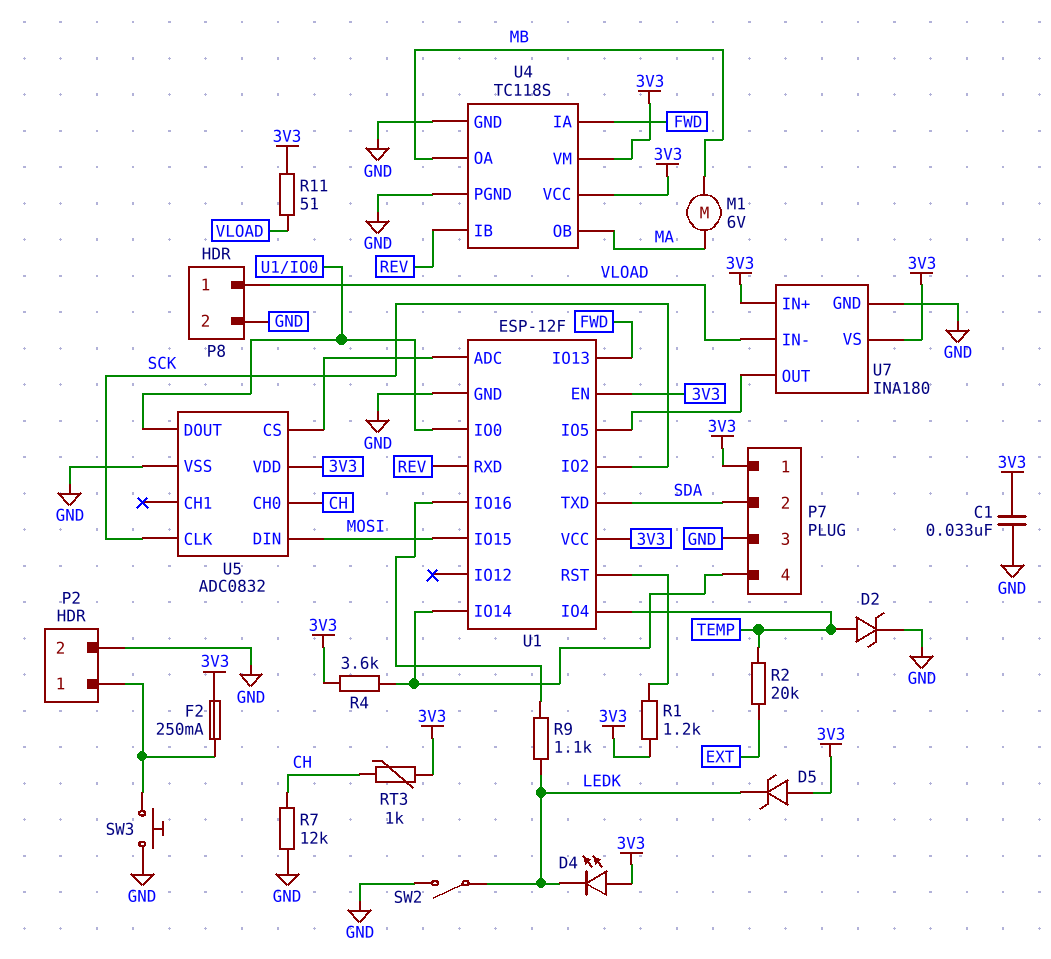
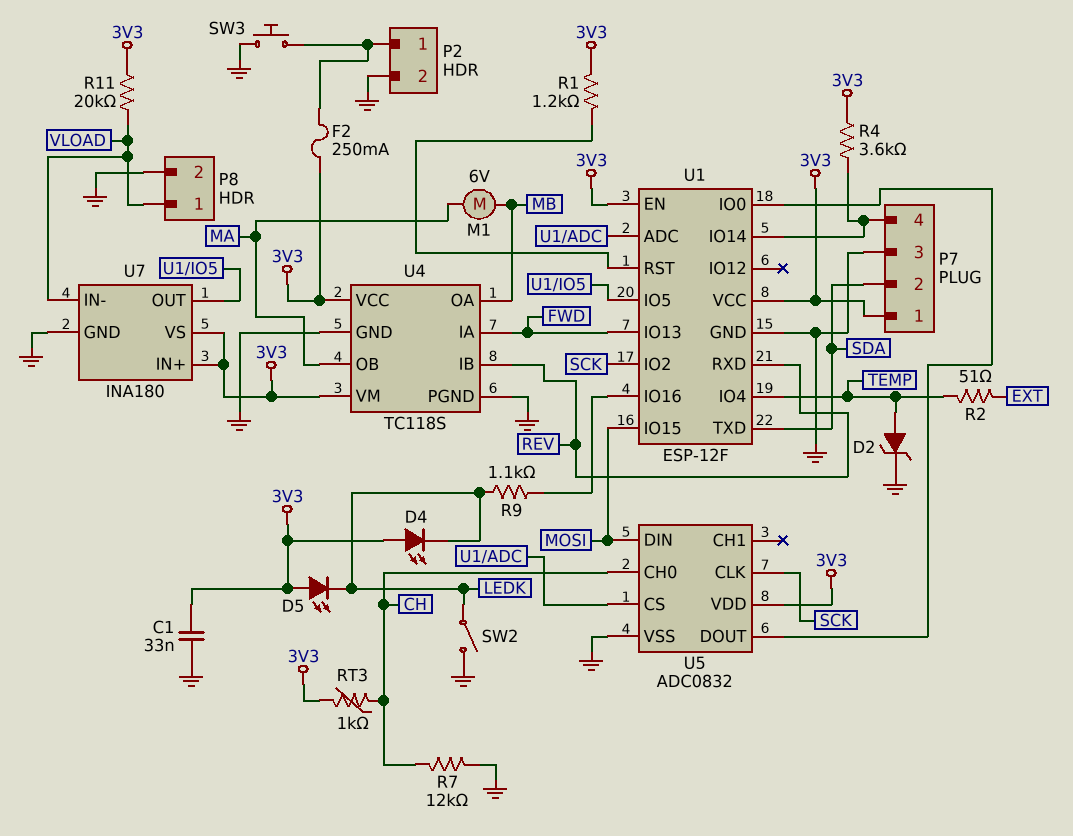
D5: zener (A 3V3, K LEDK) -> LED (A 3V3, K LEDK)
R2: 20k (EXT, TEMP) -> 51 (EXT, TEMP)
R11: 51 (3V3, VLOAD) -> 20k (3V3, VLOAD)

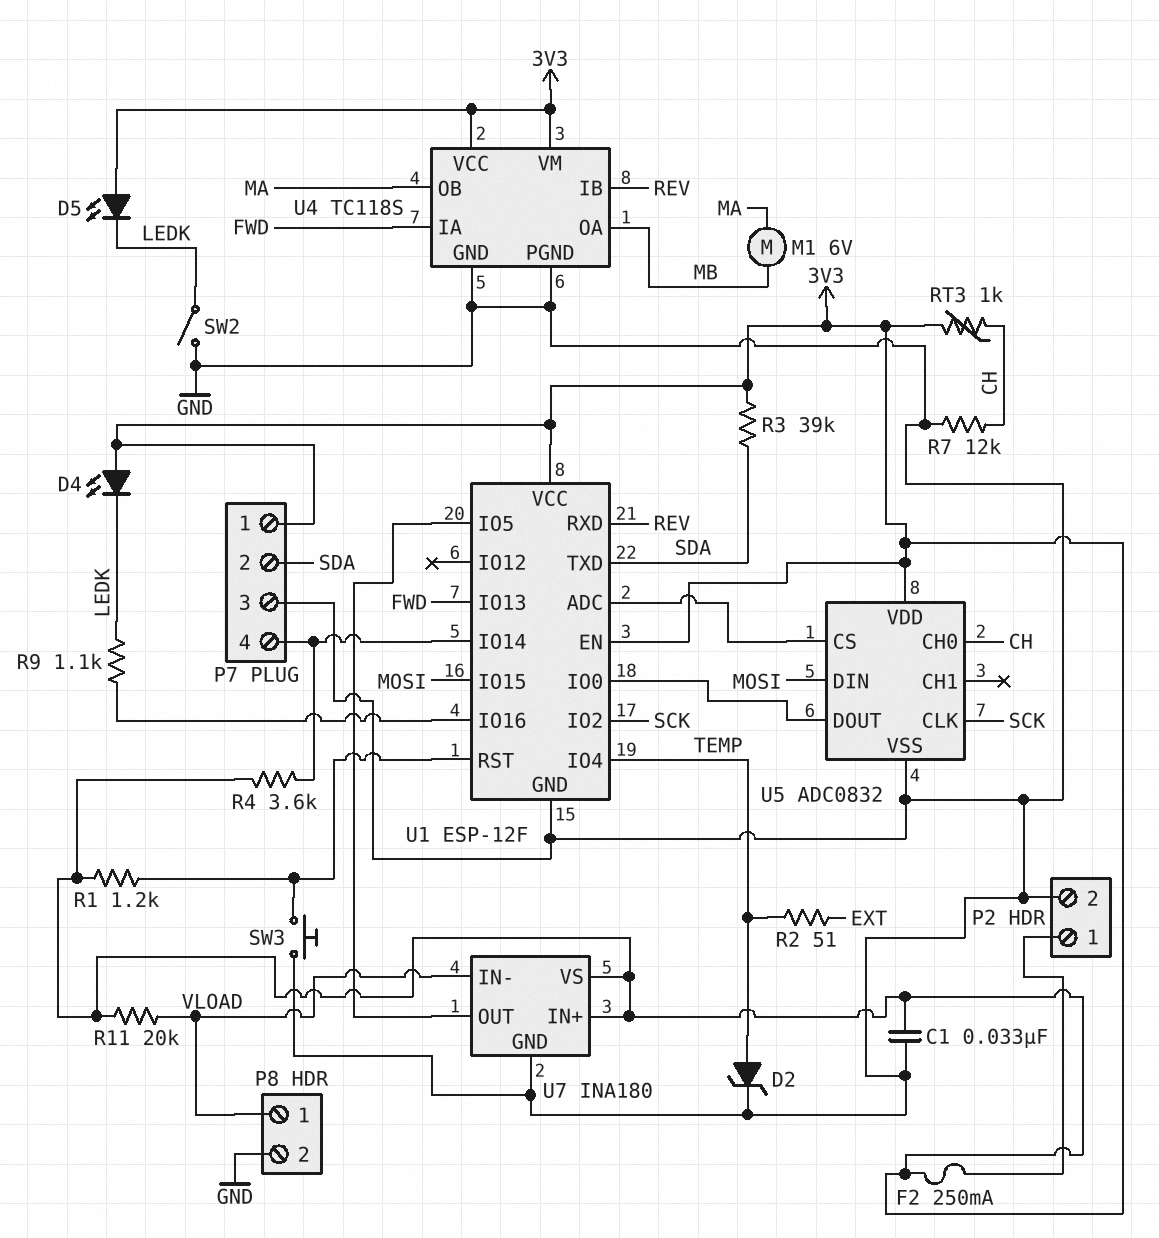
R3: none -> 39k (3V3, SDA)
SW3: button (GND, P2/1) -> button (GND, U1/RST)

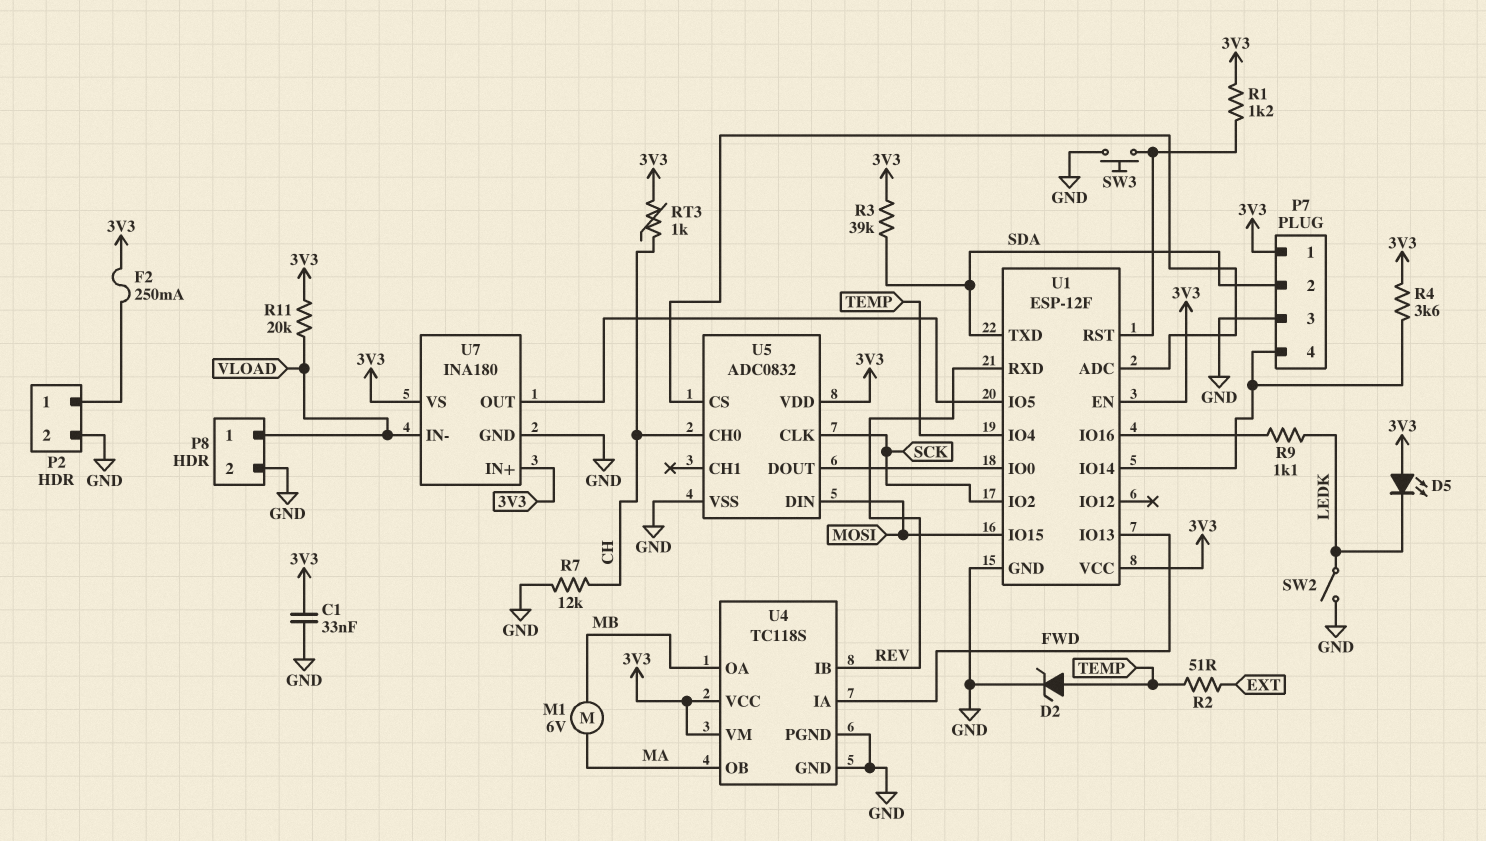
D4: LED (A 3V3, K LEDK) -> none

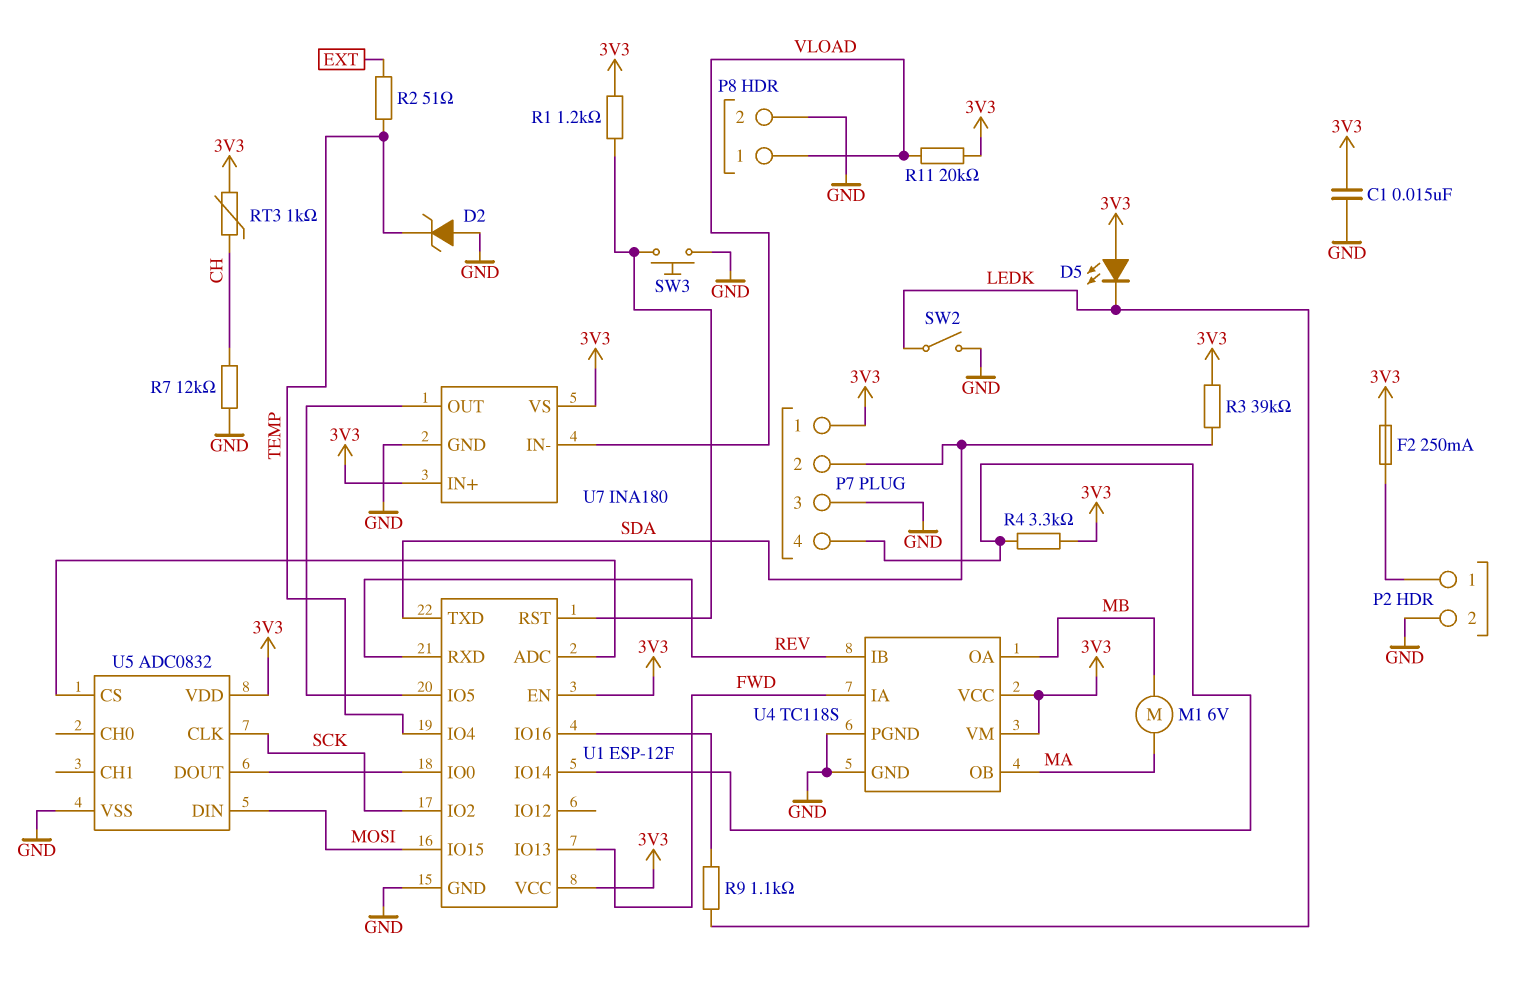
C1: 33nF (3V3, GND) -> 15nF (3V3, GND)
D2: zener (A TEMP, K GND) -> zener (A GND, K TEMP)
R4: 3.6k (3V3, P7/4) -> 3.3k (3V3, P7/4)
U5 pin CH0: CH -> none

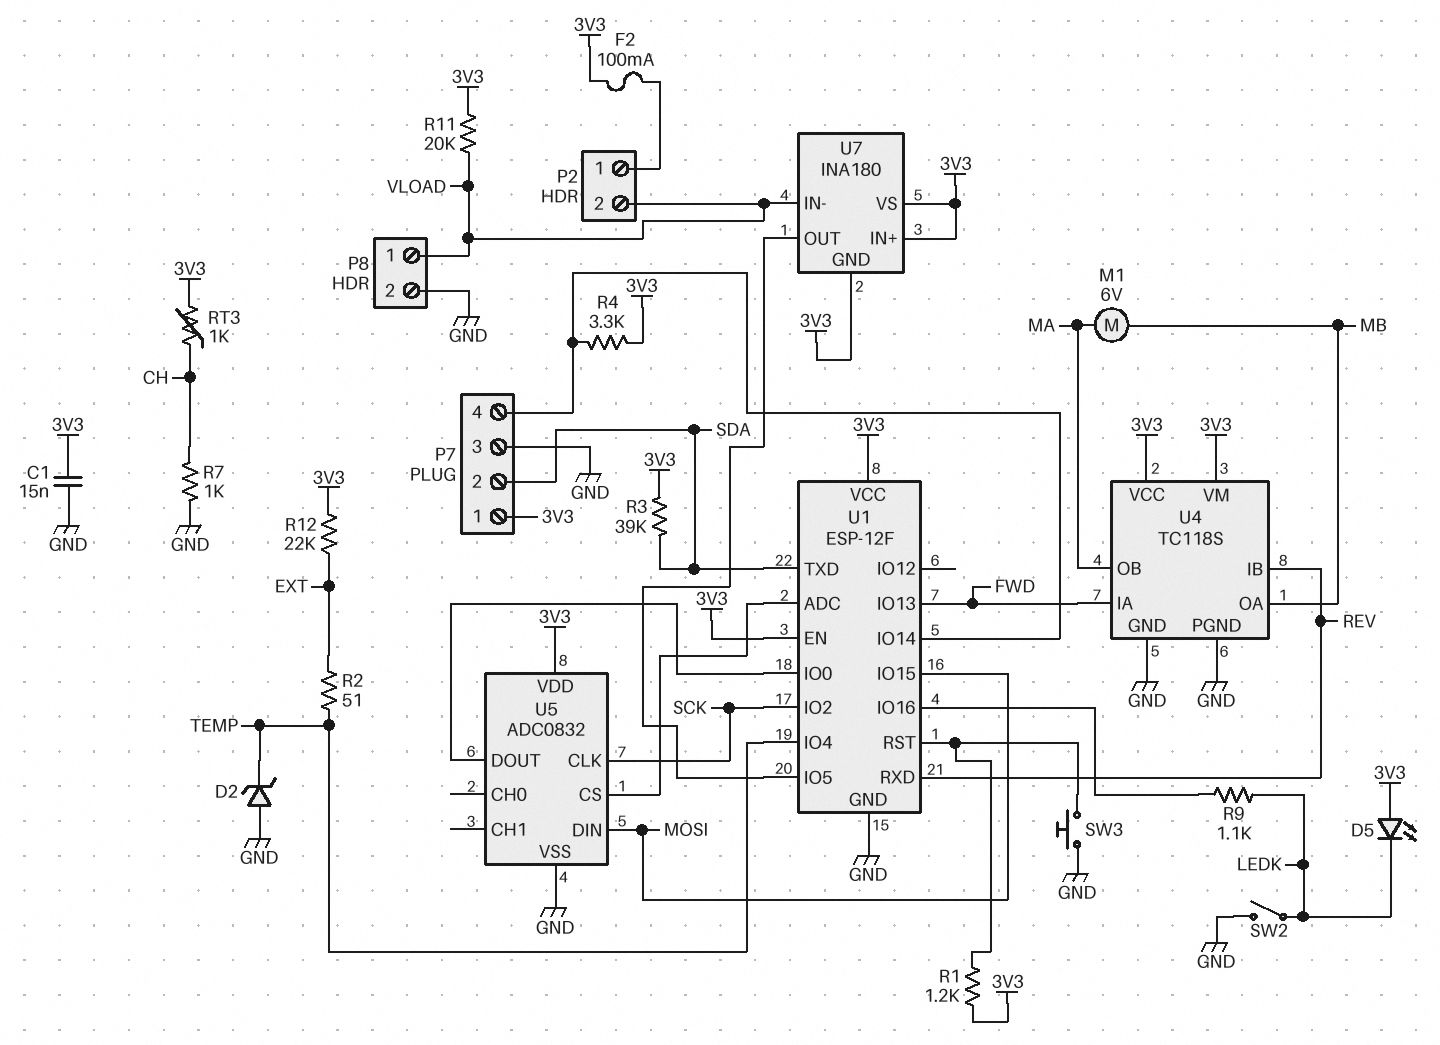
F2: 250mA (3V3, P2/1) -> 100mA (3V3, P2/1)
P2 pin 2: GND -> VLOAD
R7: 12k (CH, GND) -> 1k (CH, GND)
R12: none -> 22k (3V3, EXT)
U7 pin GND: GND -> 3V3

